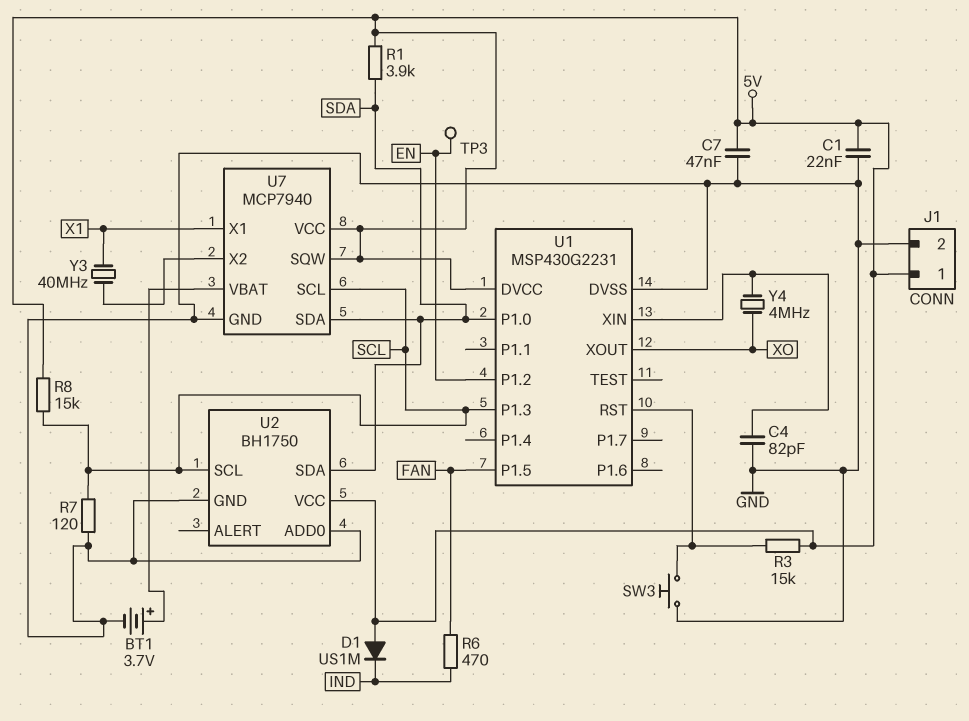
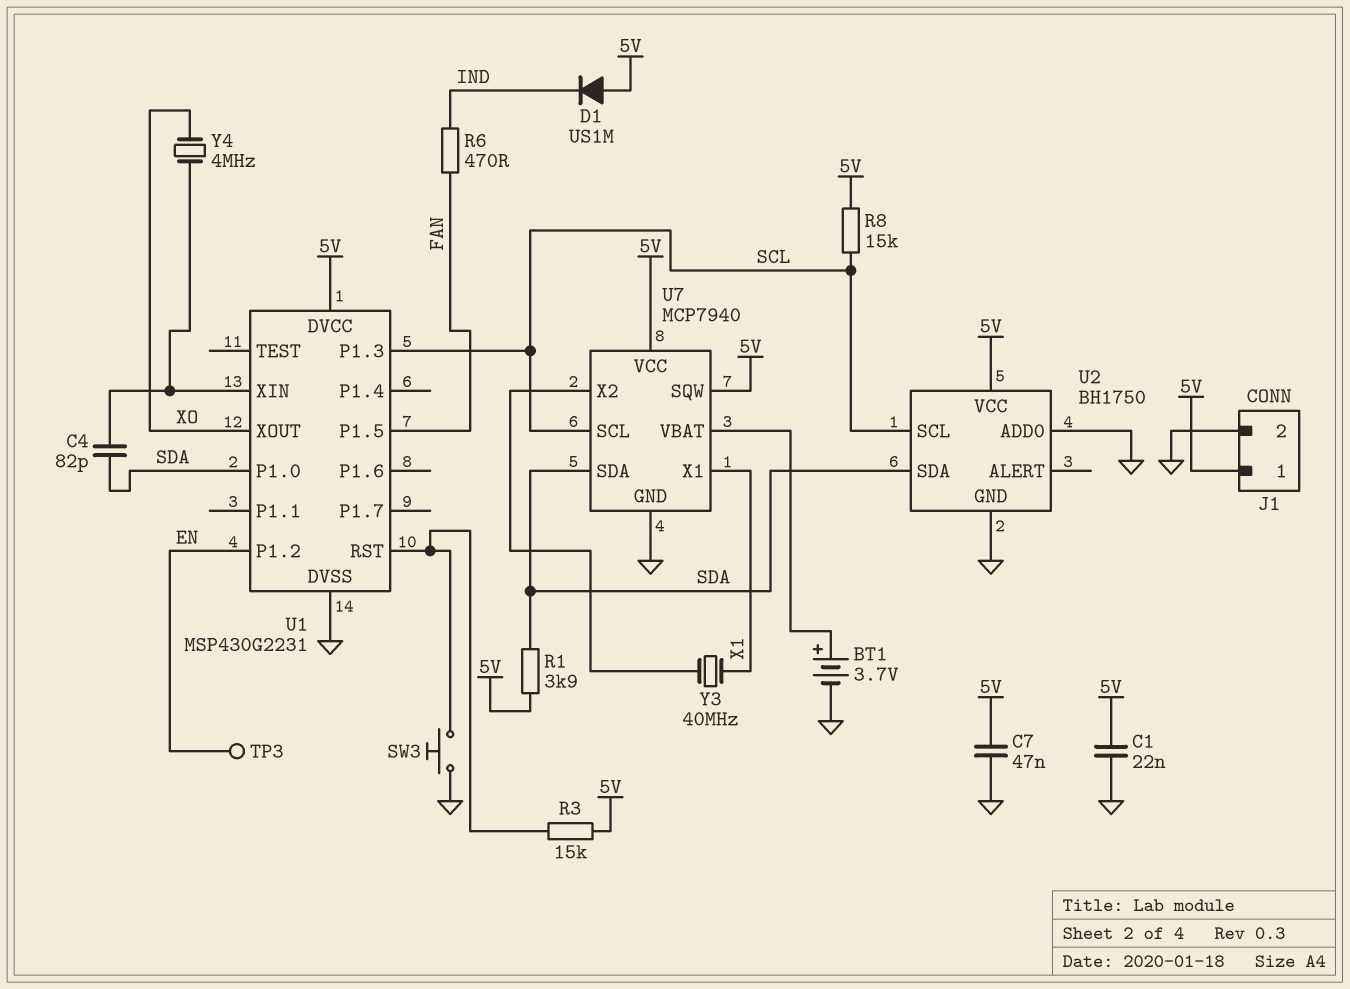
C4: 82pF (GND, U1/XIN) -> 82pF (SDA, U1/XIN)
R7: 120 (GND, SCL) -> none

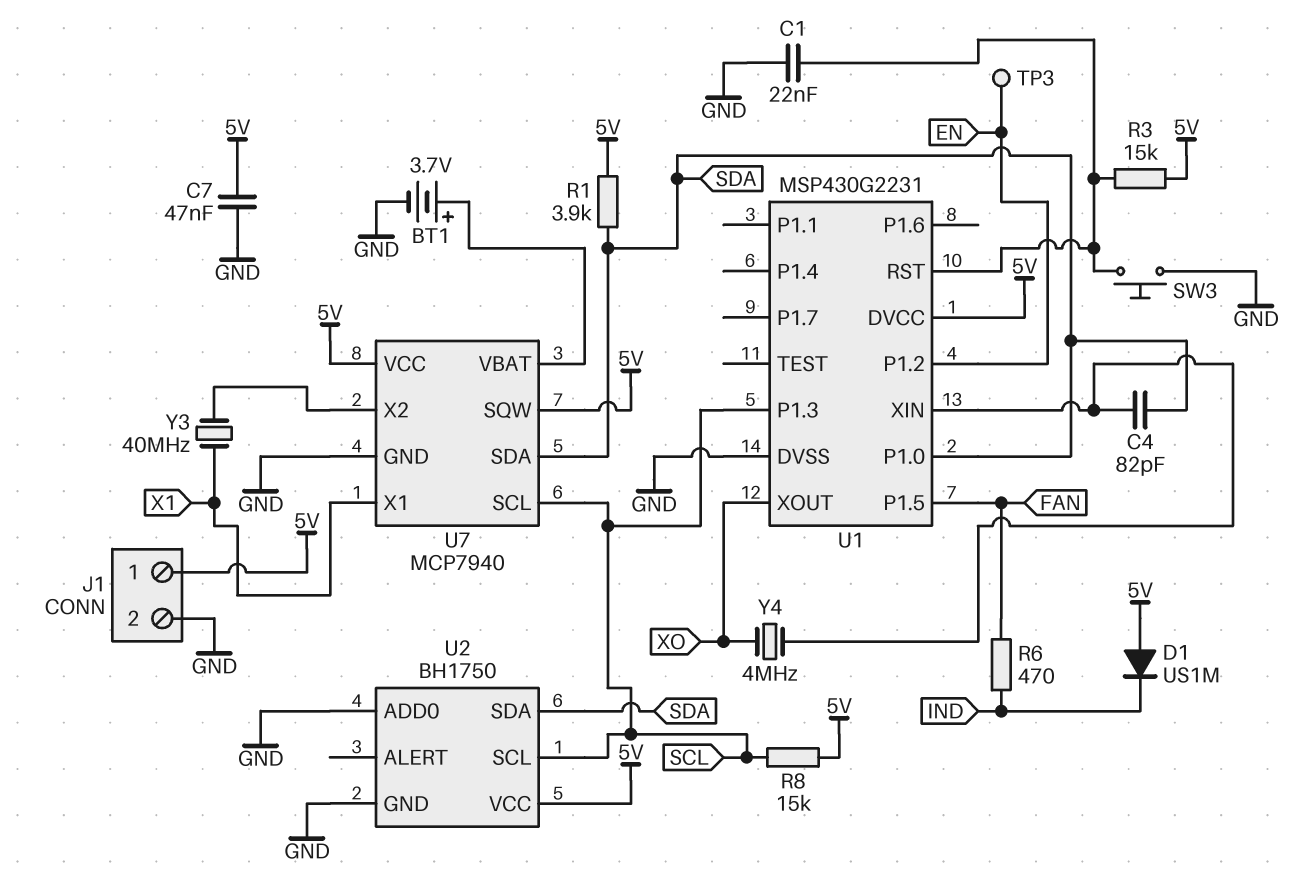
C1: 22nF (5V, GND) -> 22nF (GND, U1/RST)

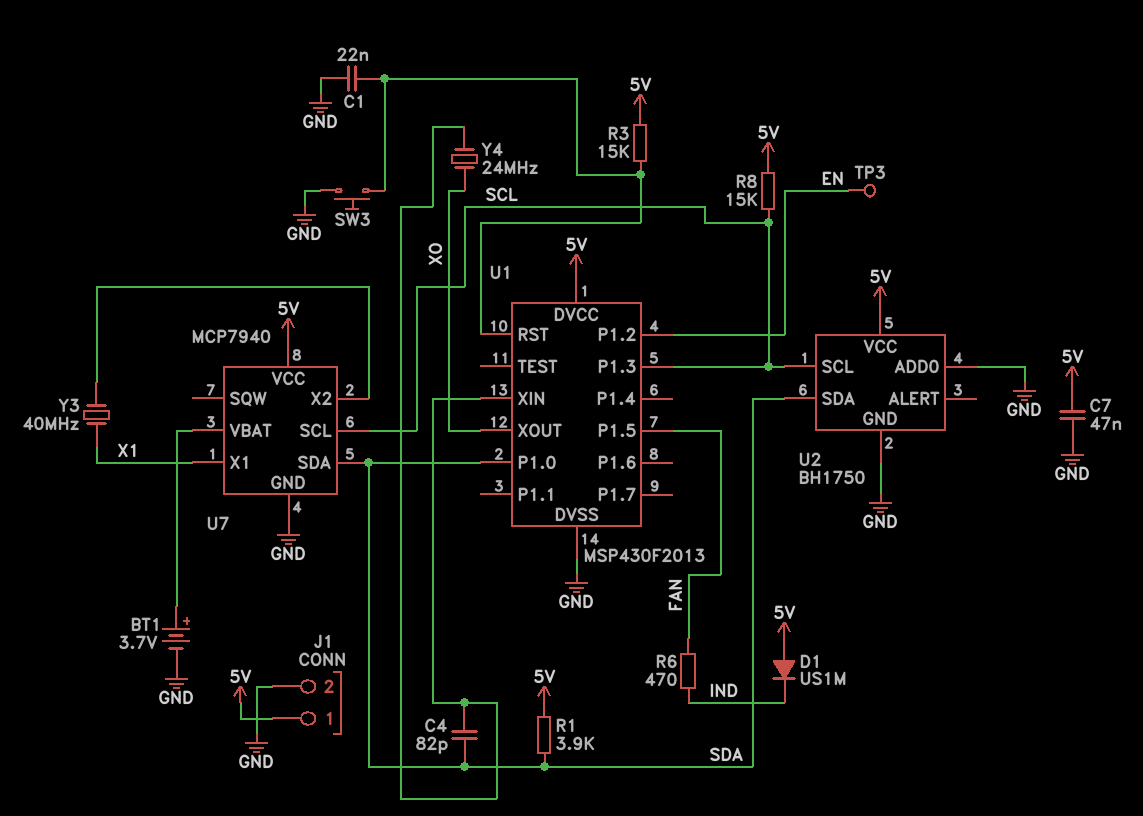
U1: MSP430G2231 -> MSP430F2013
U7 pin SQW: 5V -> none
Y4: 4MHz (U1/XIN, XO) -> 24MHz (U1/XIN, XO)

